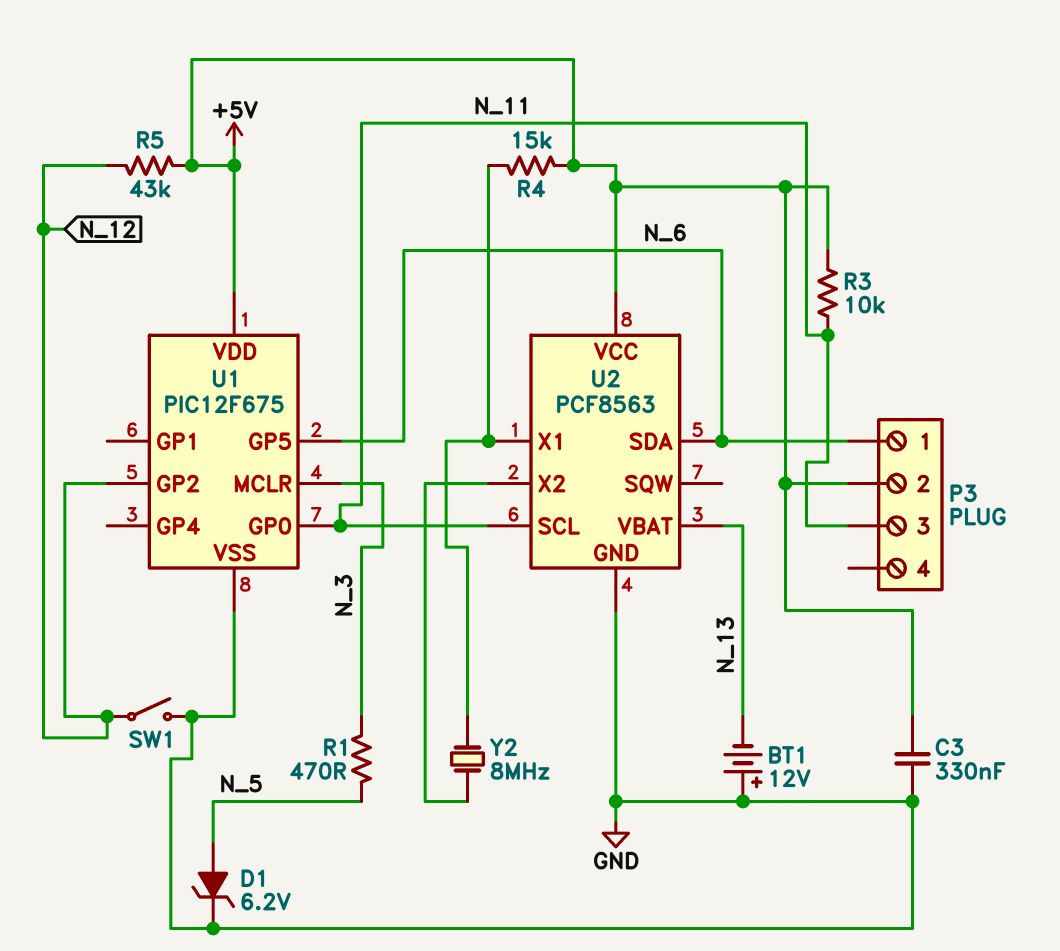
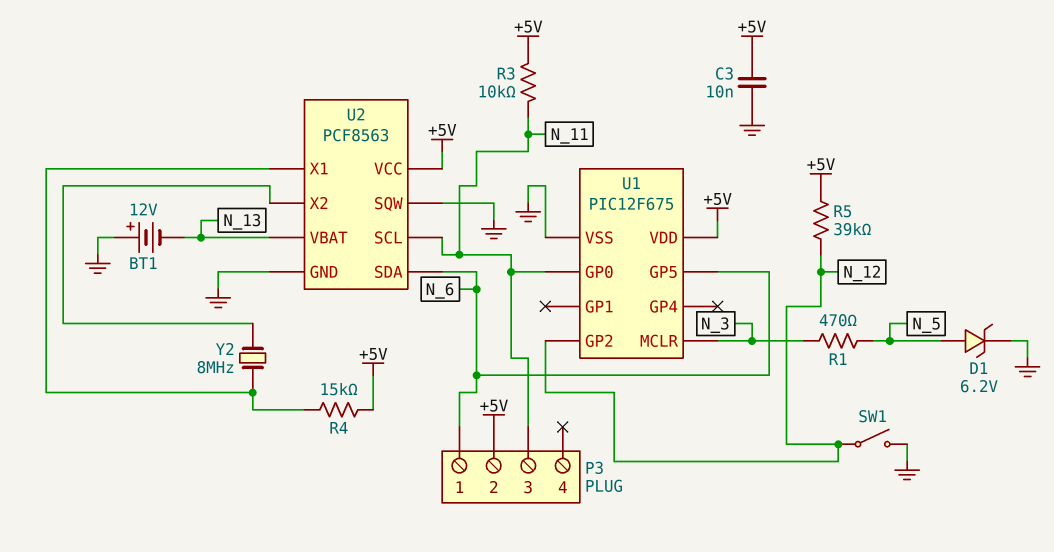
C3: 330nF (+5V, GND) -> 10nF (+5V, GND)
R5: 43k (+5V, N_12) -> 39k (+5V, N_12)
U2 pin SQW: none -> GND

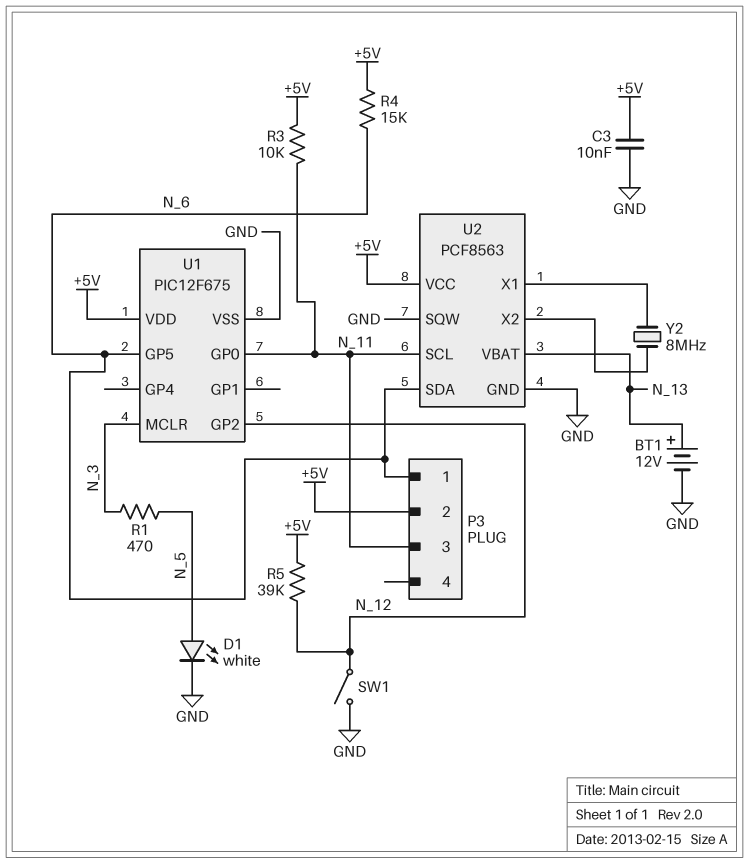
BT1: 12V (plus GND, minus N_13) -> 12V (plus N_13, minus GND)
D1: zener 6.2V (A N_5, K GND) -> LED white (A N_5, K GND)
R4: 15k (+5V, U2/X1) -> 15k (+5V, N_6)

